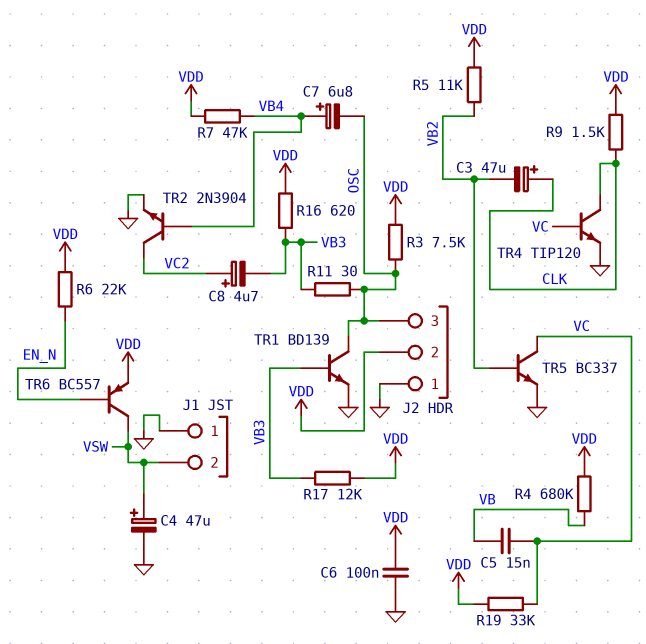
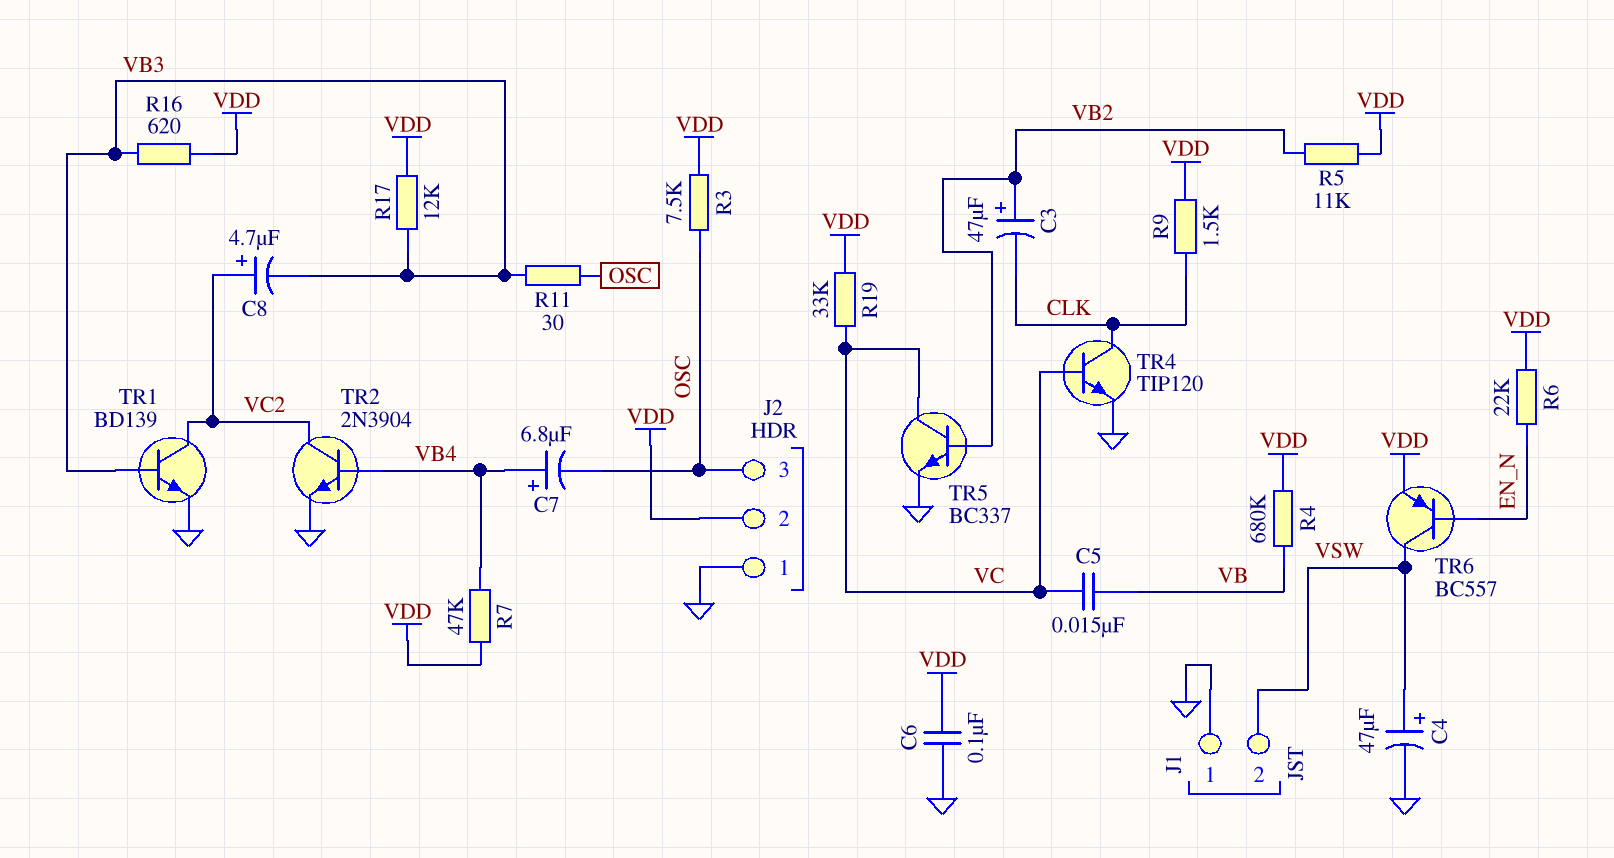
C3: 47uF (plus CLK, minus VB2) -> 47uF (plus VB2, minus CLK)
TR1: NPN BD139 (B VB3, C OSC, E GND) -> NPN BD139 (B VB3, C VC2, E GND)

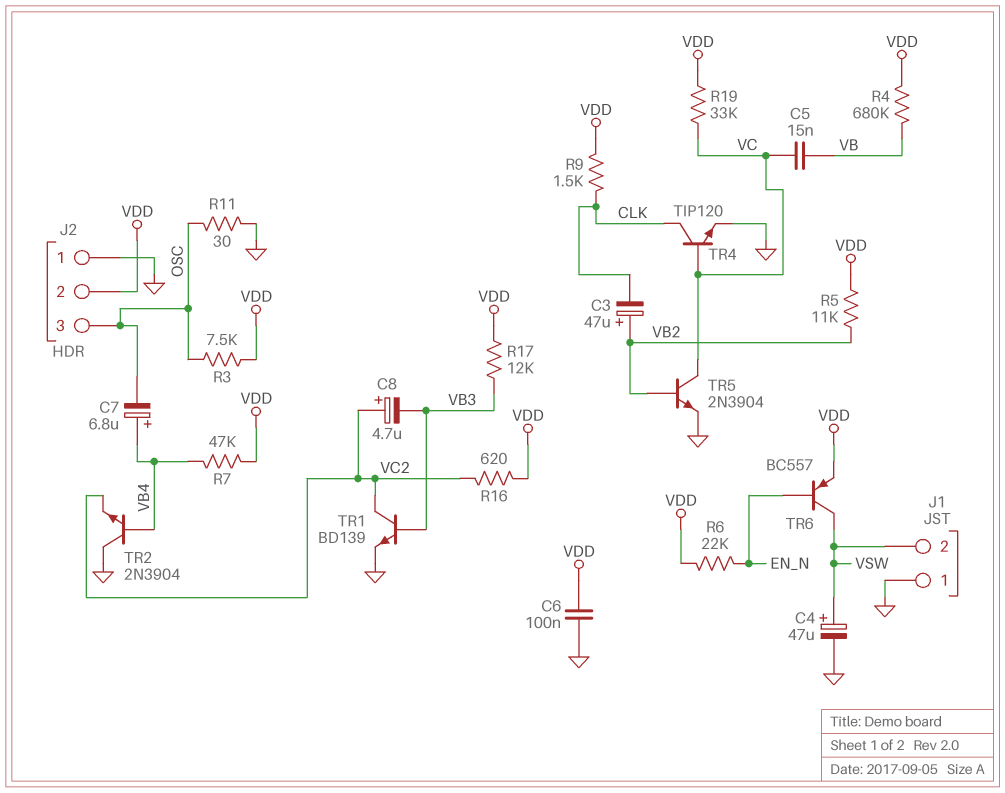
R11: 30 (OSC, VB3) -> 30 (GND, OSC)
R16: 620 (VB3, VDD) -> 620 (VC2, VDD)
TR2: NPN 2N3904 (B VB4, C VC2, E GND) -> NPN 2N3904 (B VB4, C GND, E VC2)
TR5: NPN BC337 (B VB2, C VC, E GND) -> NPN 2N3904 (B VB2, C VC, E GND)

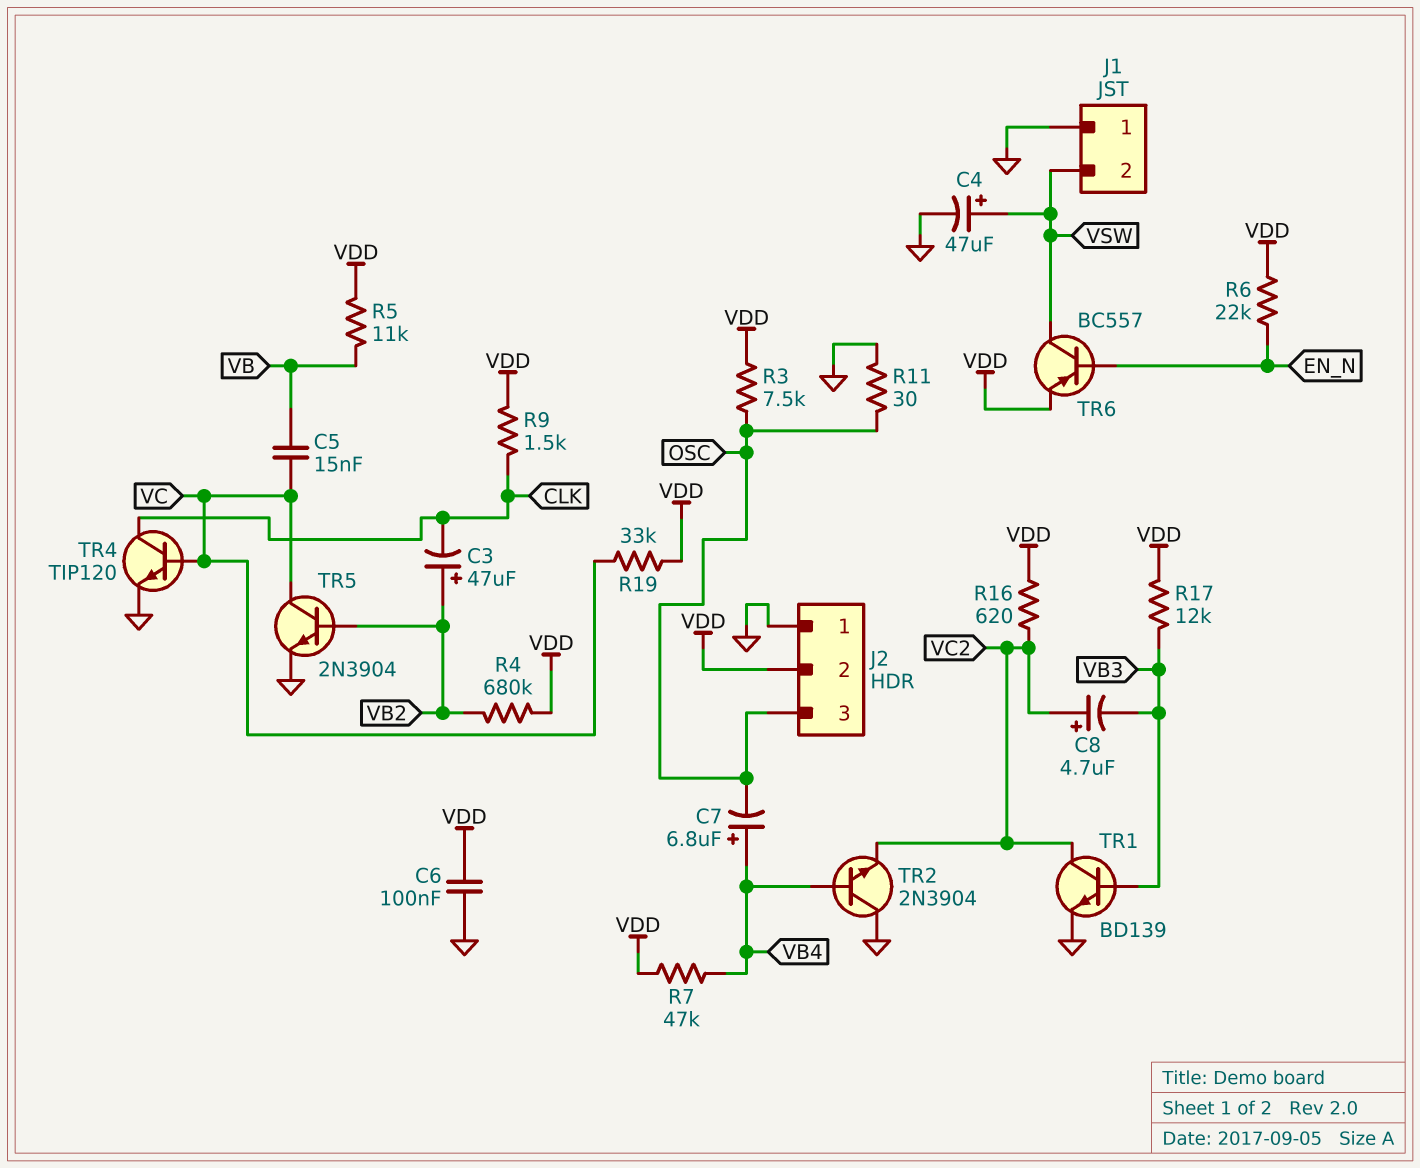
R4: 680k (VB, VDD) -> 680k (VB2, VDD)
R5: 11k (VB2, VDD) -> 11k (VB, VDD)

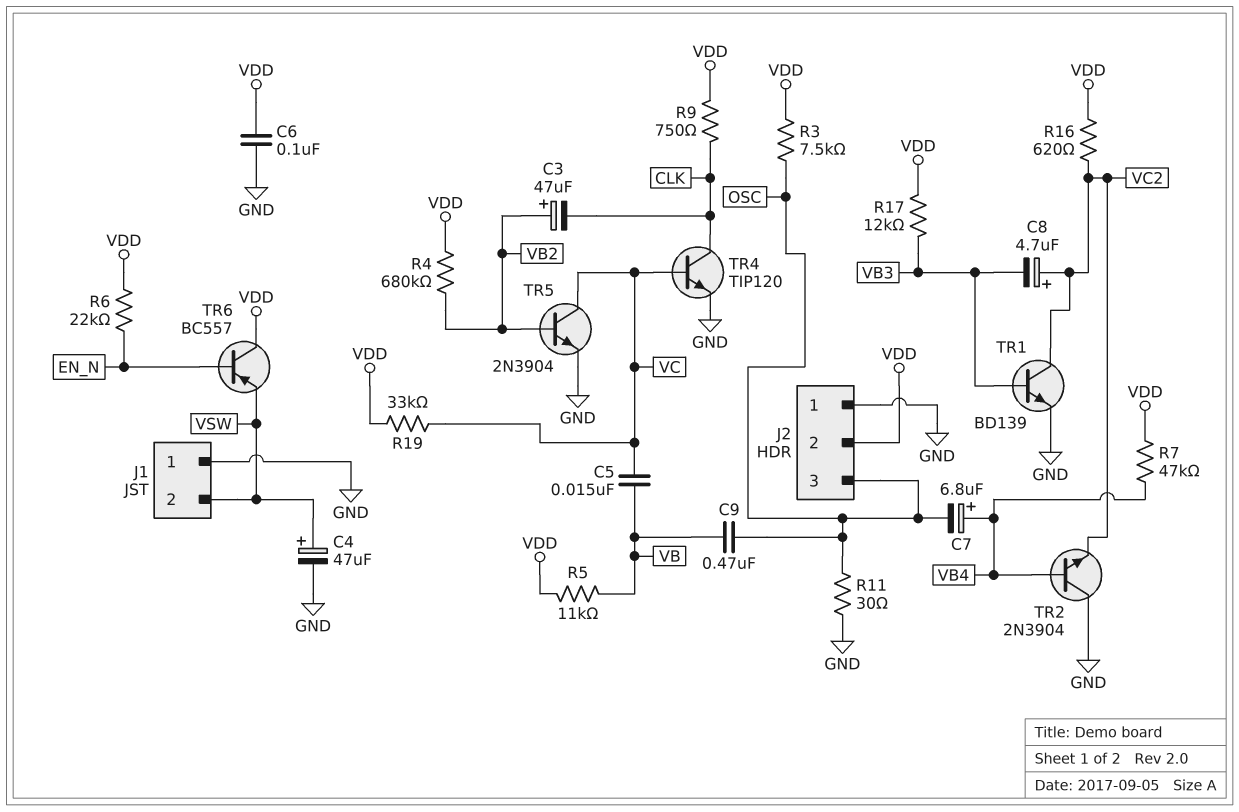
C9: none -> 470nF (OSC, VB)
R9: 1.5k (CLK, VDD) -> 750 (CLK, VDD)
TR6: PNP BC557 (B EN_N, C VSW, E VDD) -> PNP BC557 (B EN_N, C VDD, E VSW)

